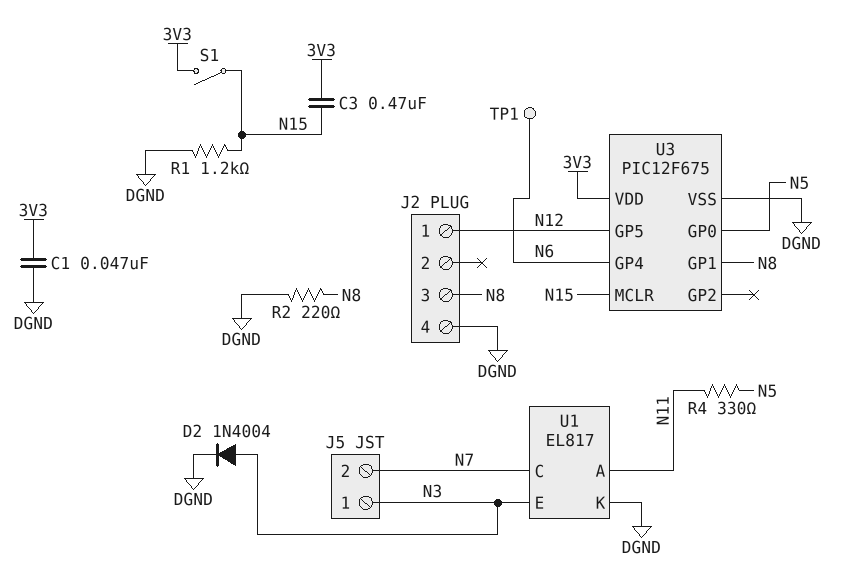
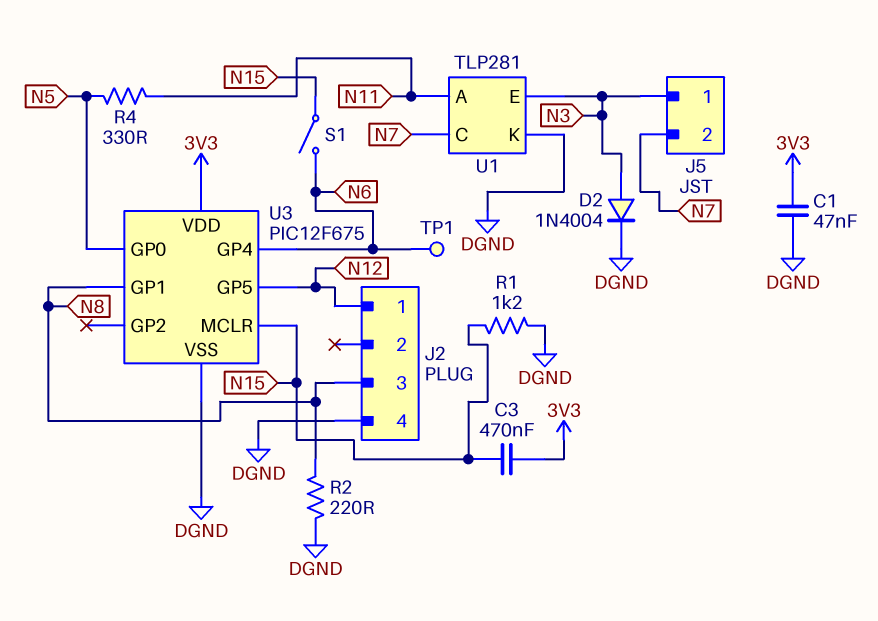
S1: switch (3V3, N15) -> switch (N6, N15)
U1: EL817 -> TLP281

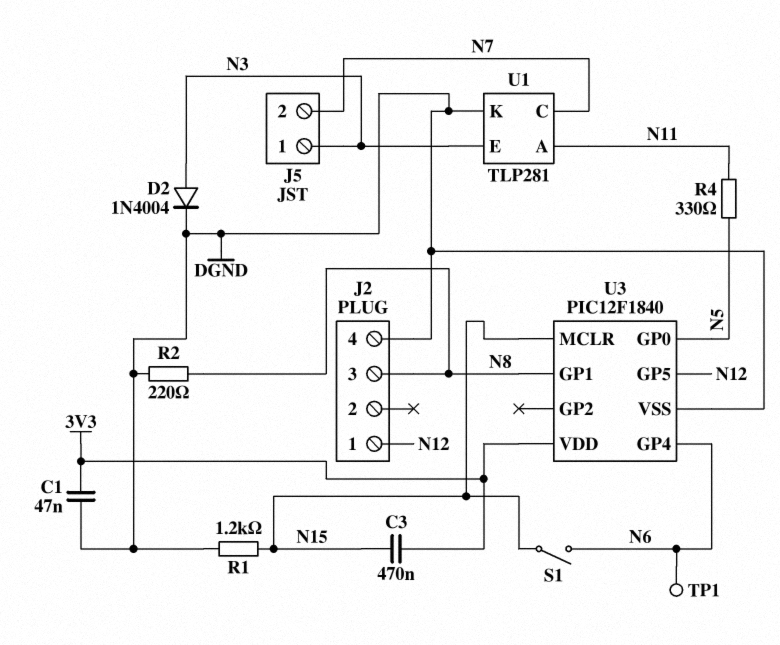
U3: PIC12F675 -> PIC12F1840

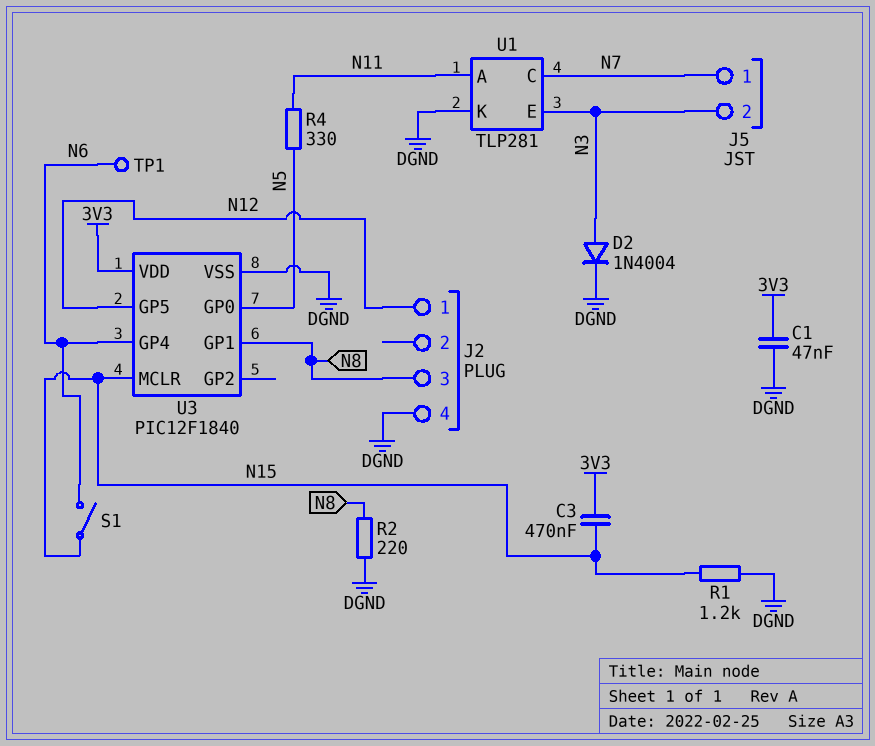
J5 pin 1: N3 -> N7
J5 pin 2: N7 -> N3

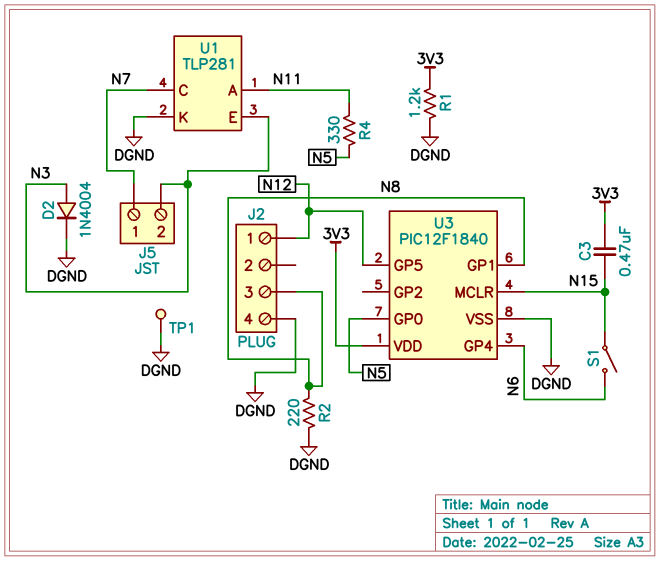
C1: 47nF (3V3, DGND) -> none
R1: 1.2k (DGND, N15) -> 1.2k (3V3, DGND)
TP1: test point (N6) -> test point (DGND)

